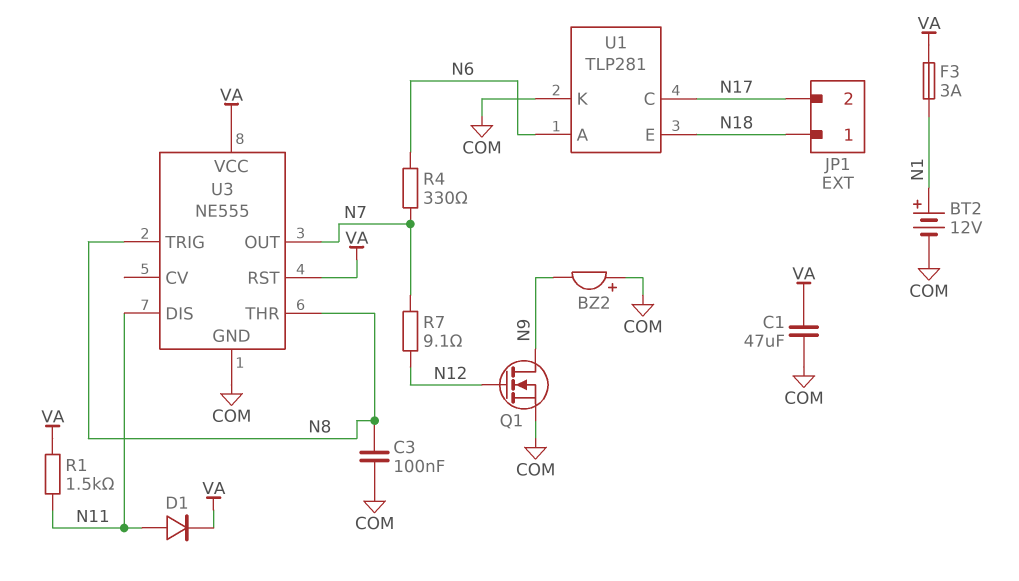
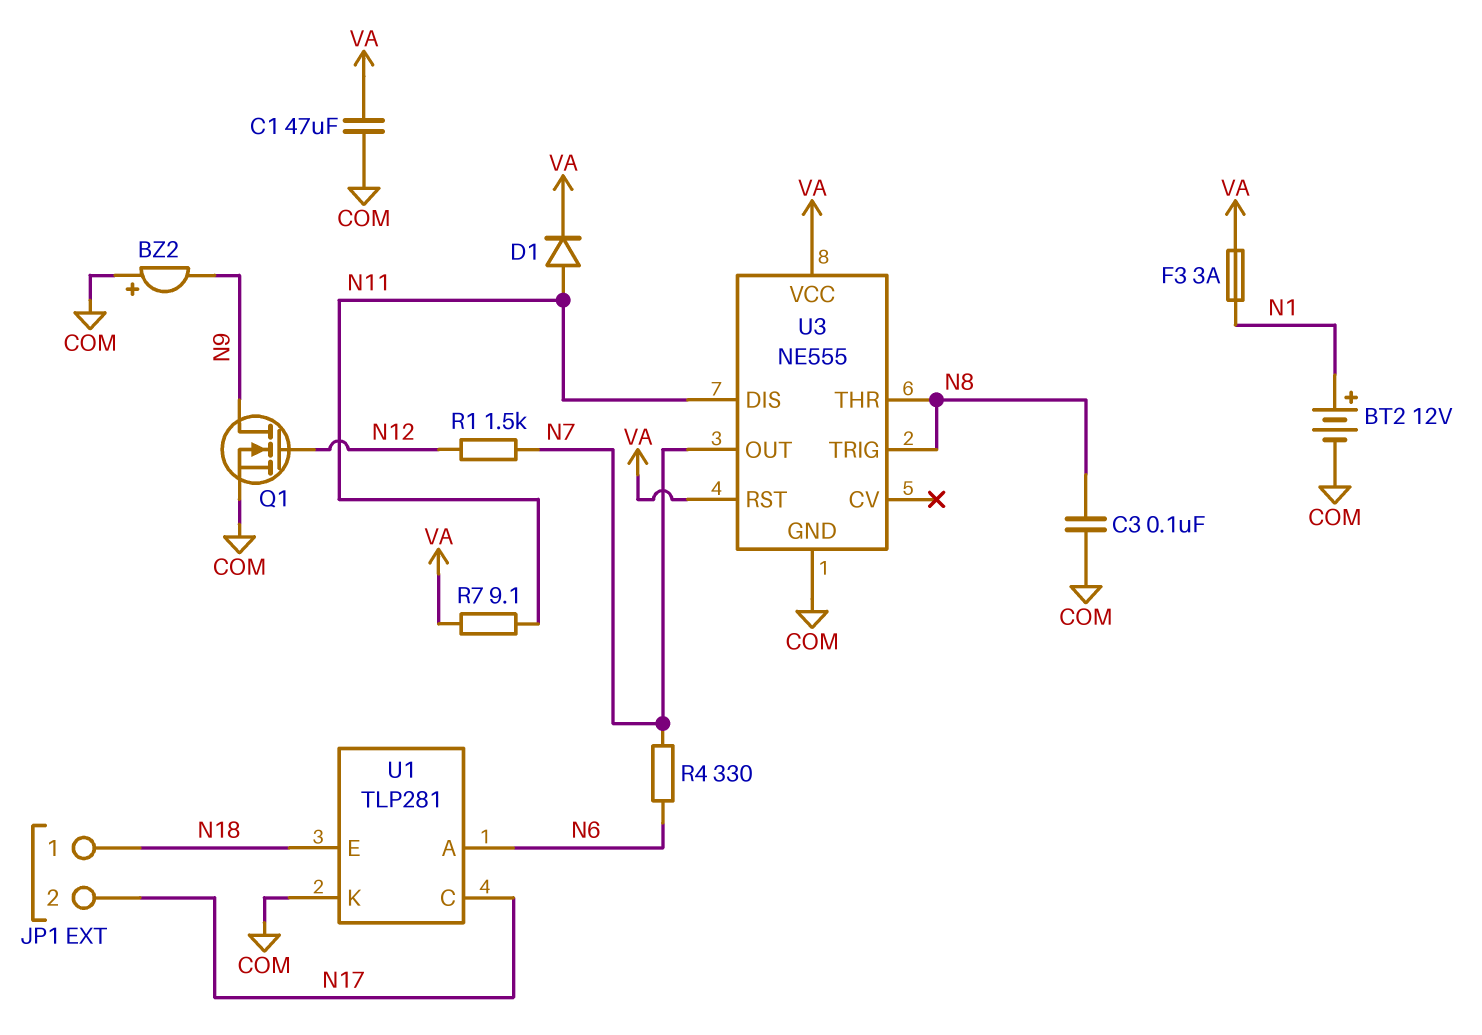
R1: 1.5k (N11, VA) -> 1.5k (N7, N12)
R7: 9.1 (N7, N12) -> 9.1 (N11, VA)

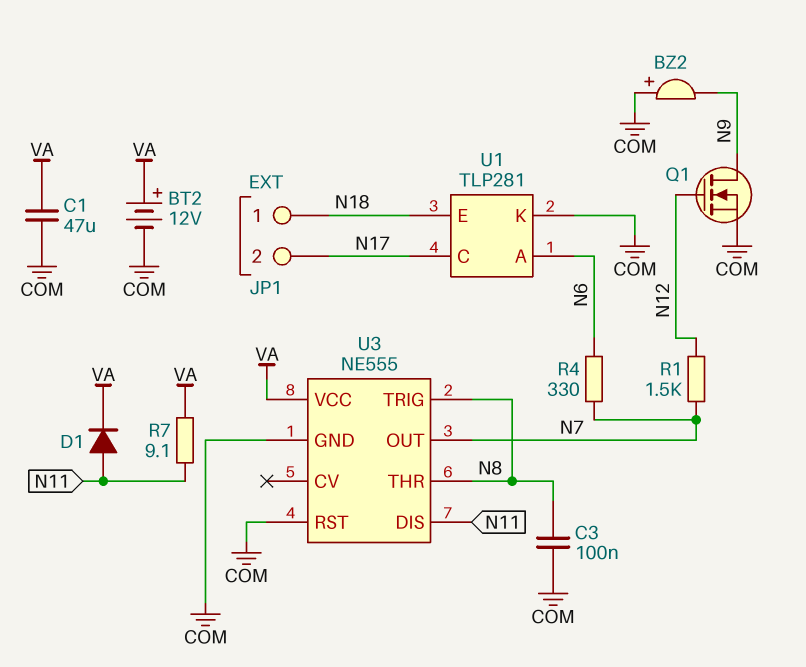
BT2: 12V (plus N1, minus COM) -> 12V (plus VA, minus COM)
F3: 3A (N1, VA) -> none
U3 pin RST: VA -> COM

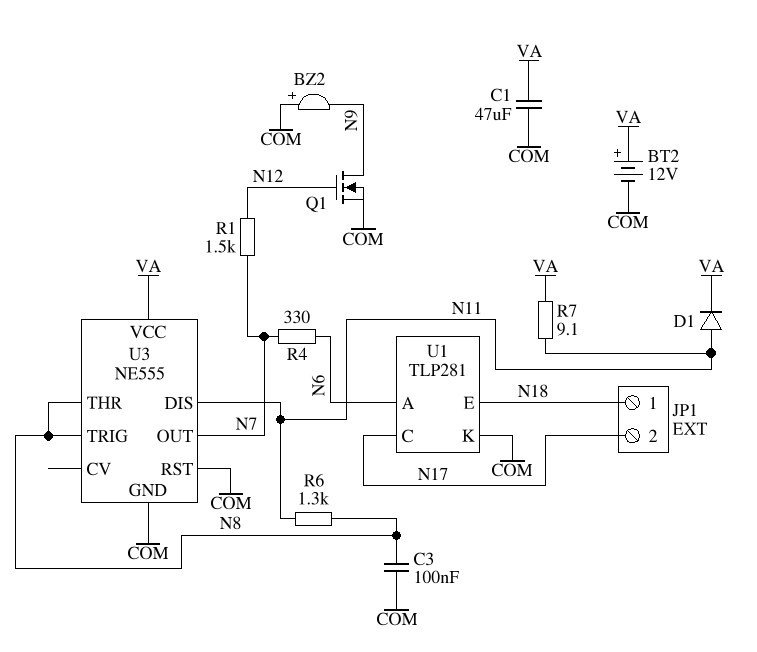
R6: none -> 1.3k (N8, N11)

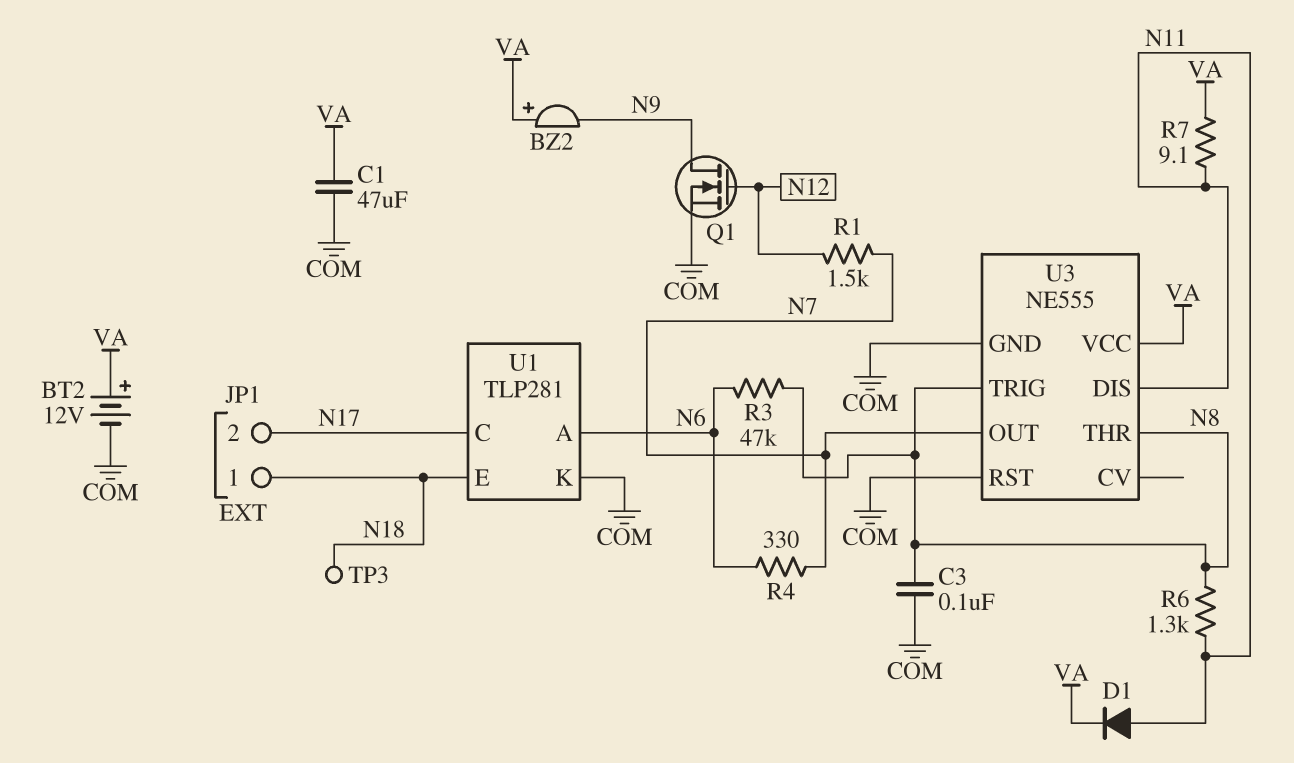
BZ2: buzzer (plus COM, minus N9) -> buzzer (plus VA, minus N9)
R3: none -> 47k (N6, N8)
TP3: none -> test point (N18)

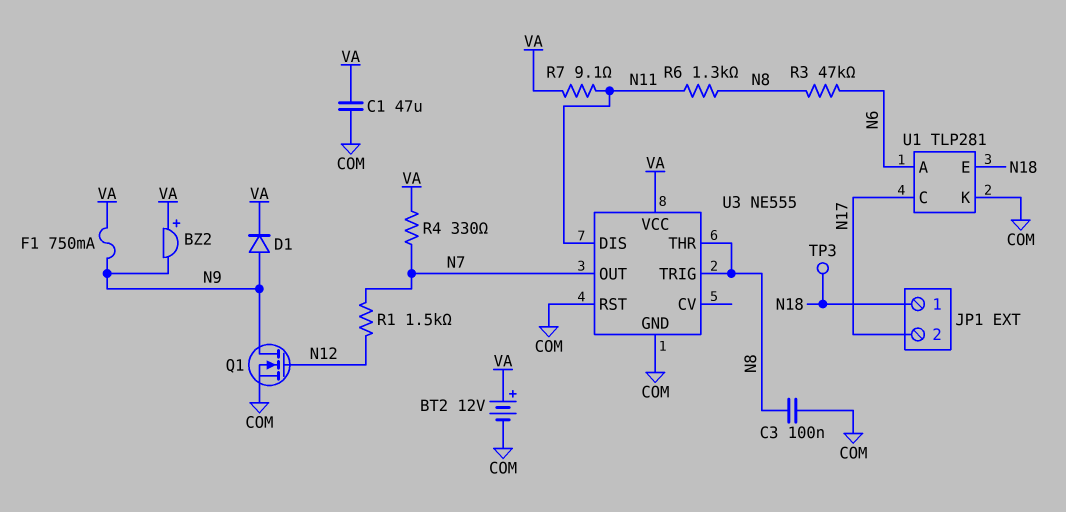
D1: diode (A N11, K VA) -> diode (A N9, K VA)
F1: none -> 750mA (N9, VA)
R4: 330 (N6, N7) -> 330 (N7, VA)

